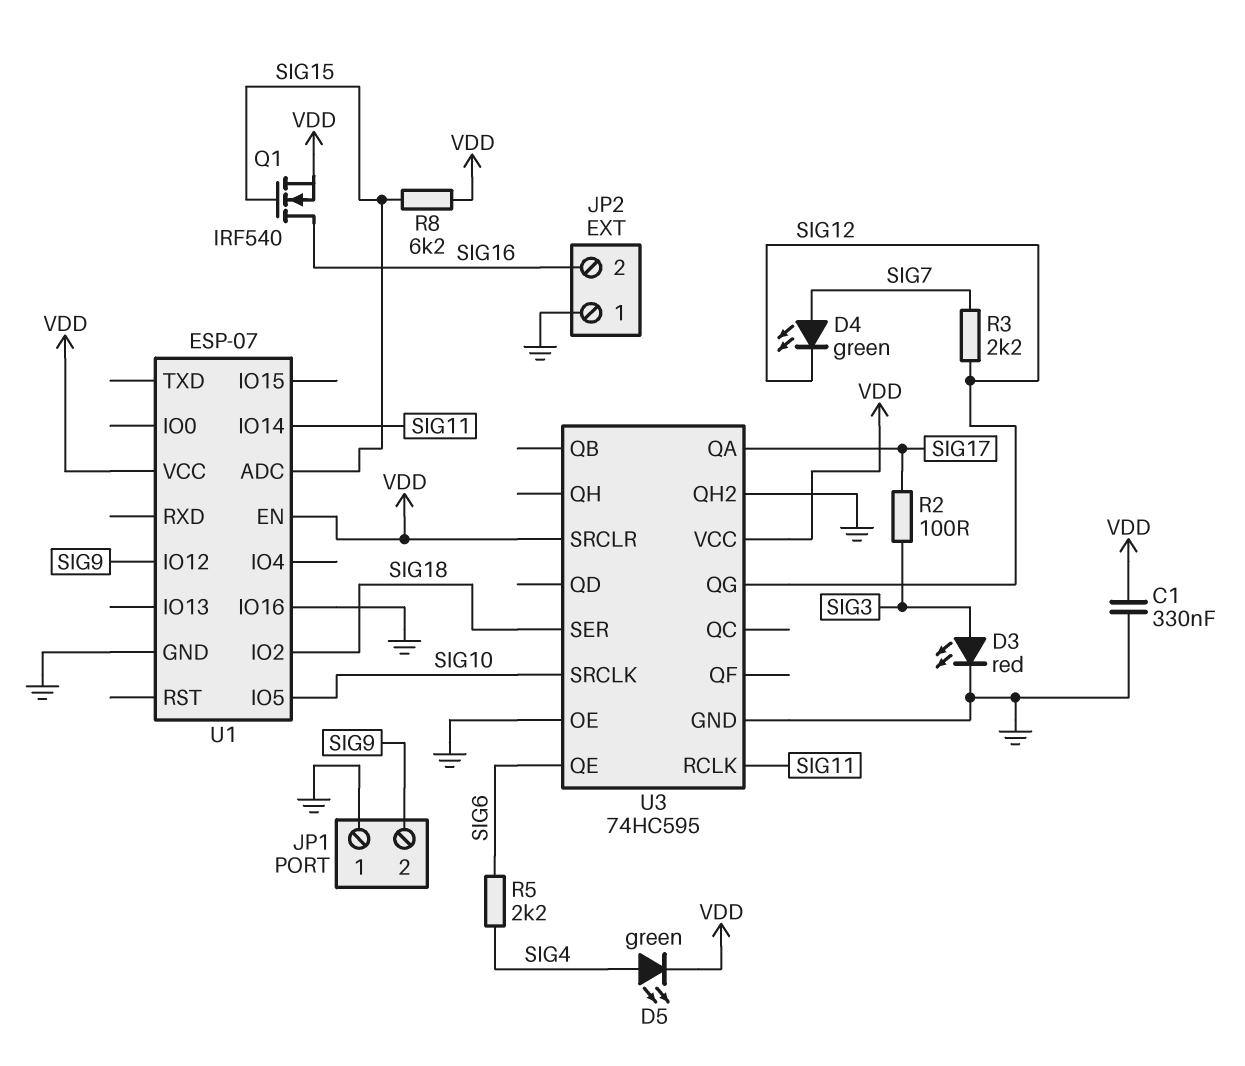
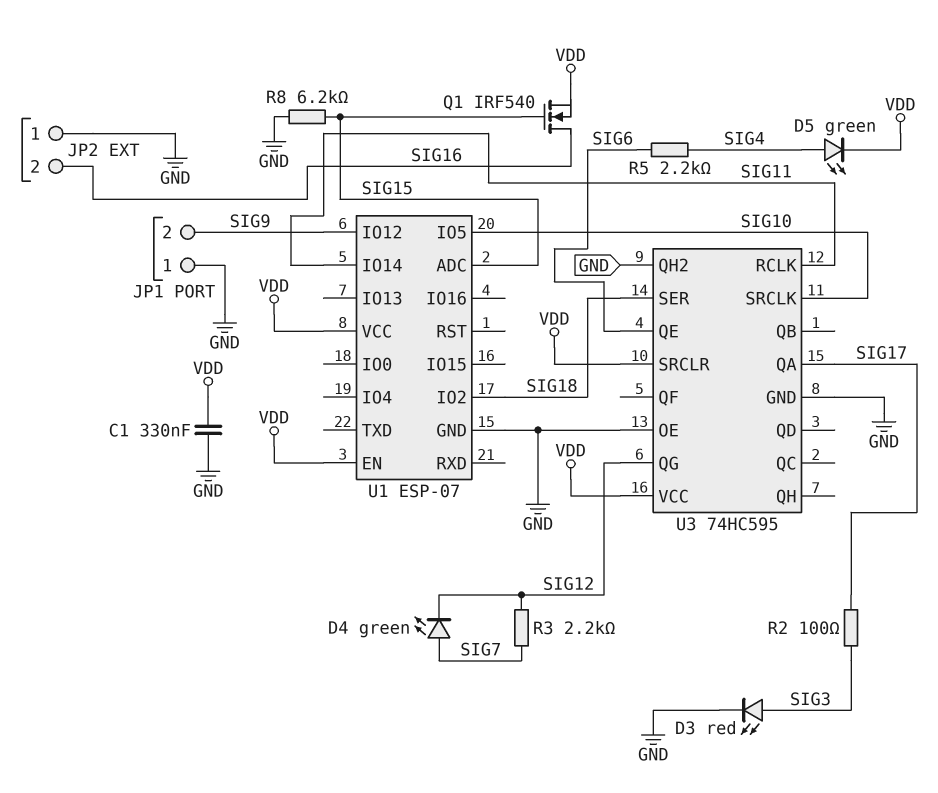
R8: 6.2k (SIG15, VDD) -> 6.2k (GND, SIG15)
U1 pin IO16: GND -> none

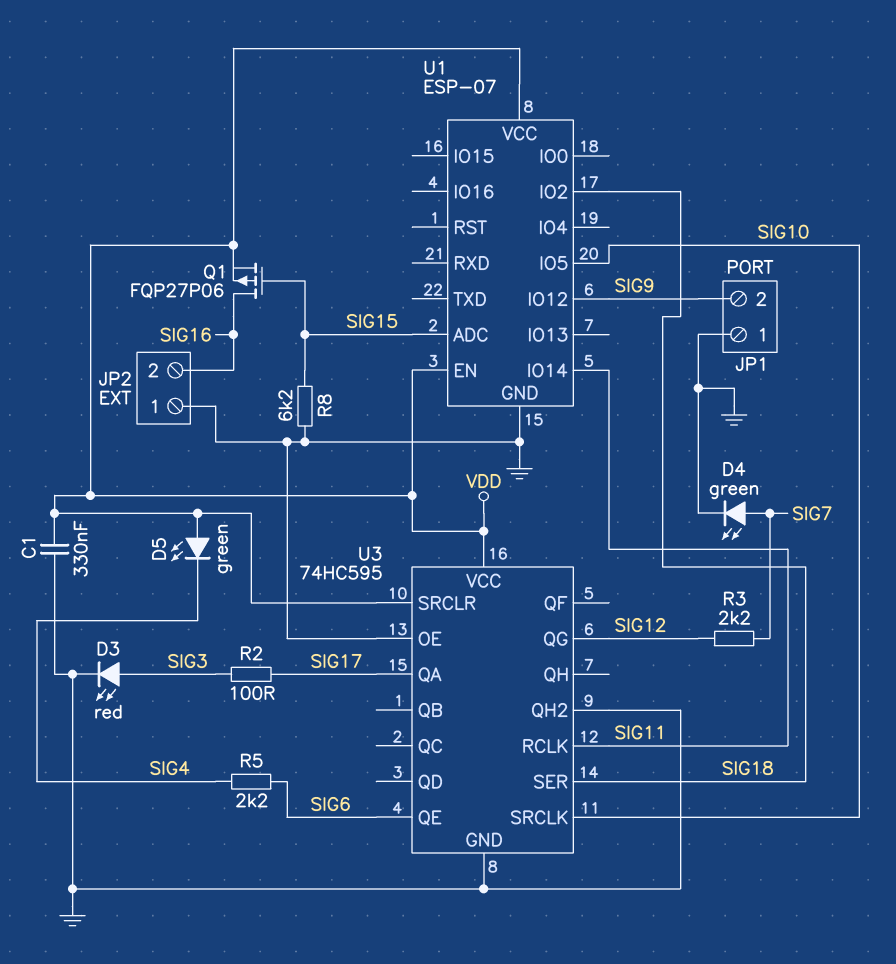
D4: LED green (A SIG7, K SIG12) -> LED green (A SIG7, K GND)
D5: LED green (A SIG4, K VDD) -> LED green (A VDD, K SIG4)
Q1: NMOS IRF540 (G SIG15, D SIG16, S VDD) -> PMOS FQP27P06 (G SIG15, D SIG16, S VDD)

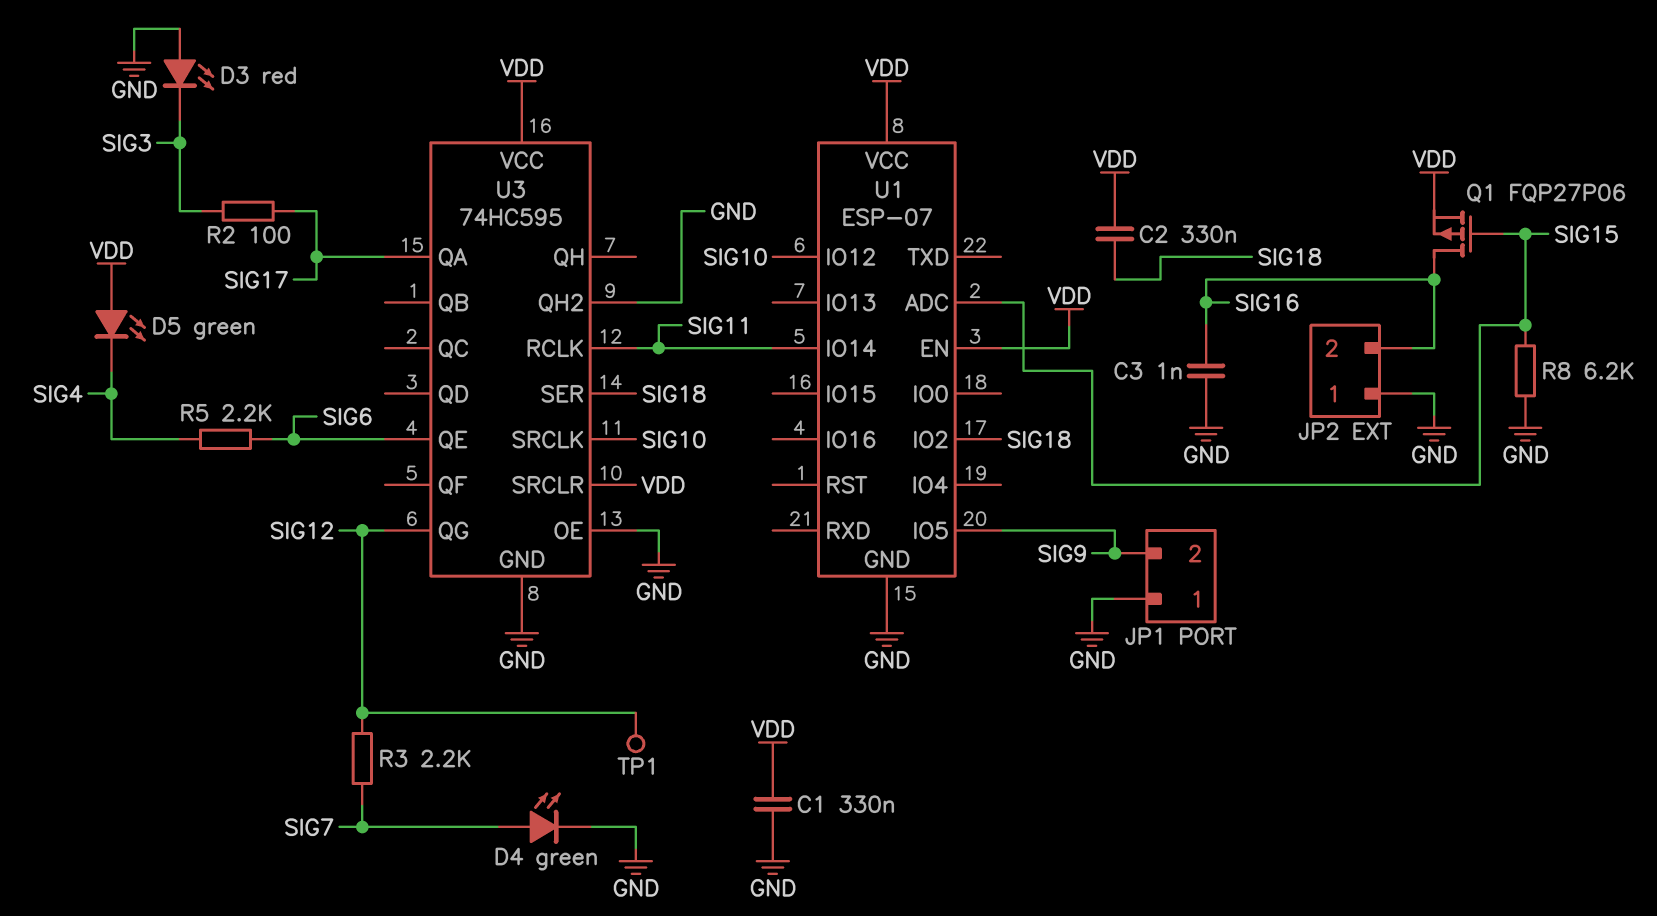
C2: none -> 330nF (SIG18, VDD)
C3: none -> 1nF (GND, SIG16)
D3: LED red (A SIG3, K GND) -> LED red (A GND, K SIG3)
TP1: none -> test point (SIG12)
U1 pin IO5: SIG10 -> SIG9
U1 pin IO12: SIG9 -> SIG10

